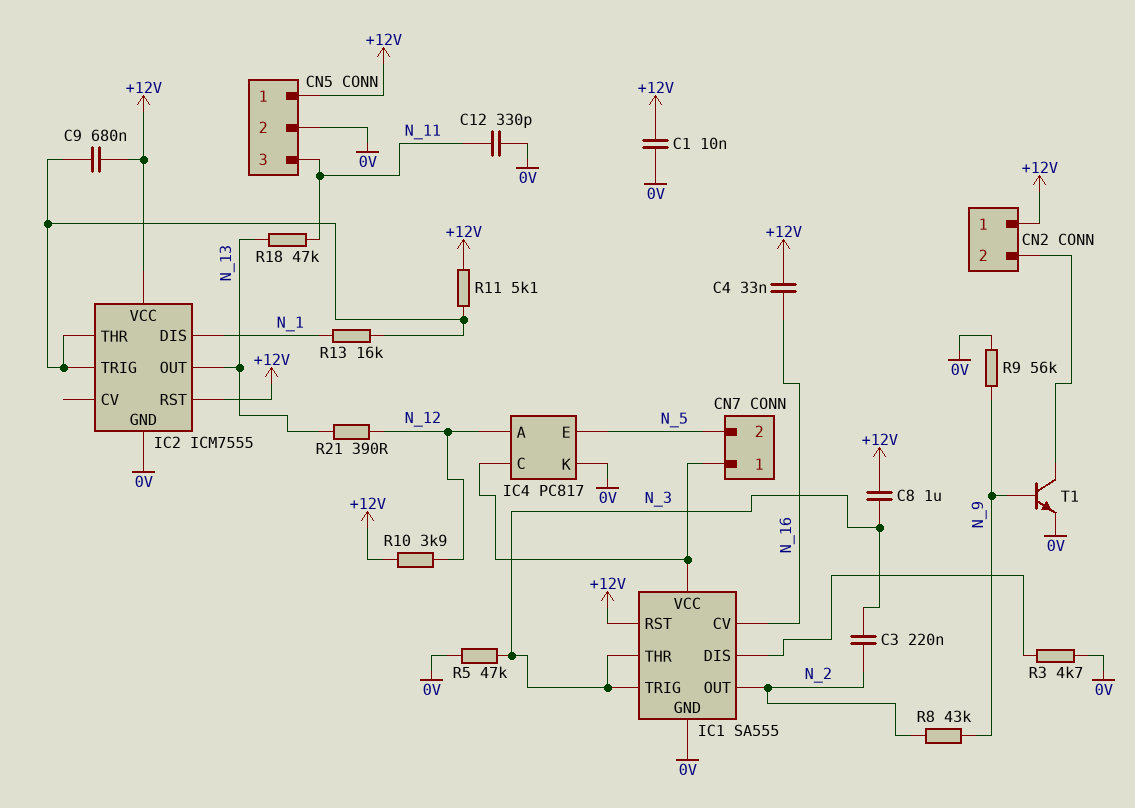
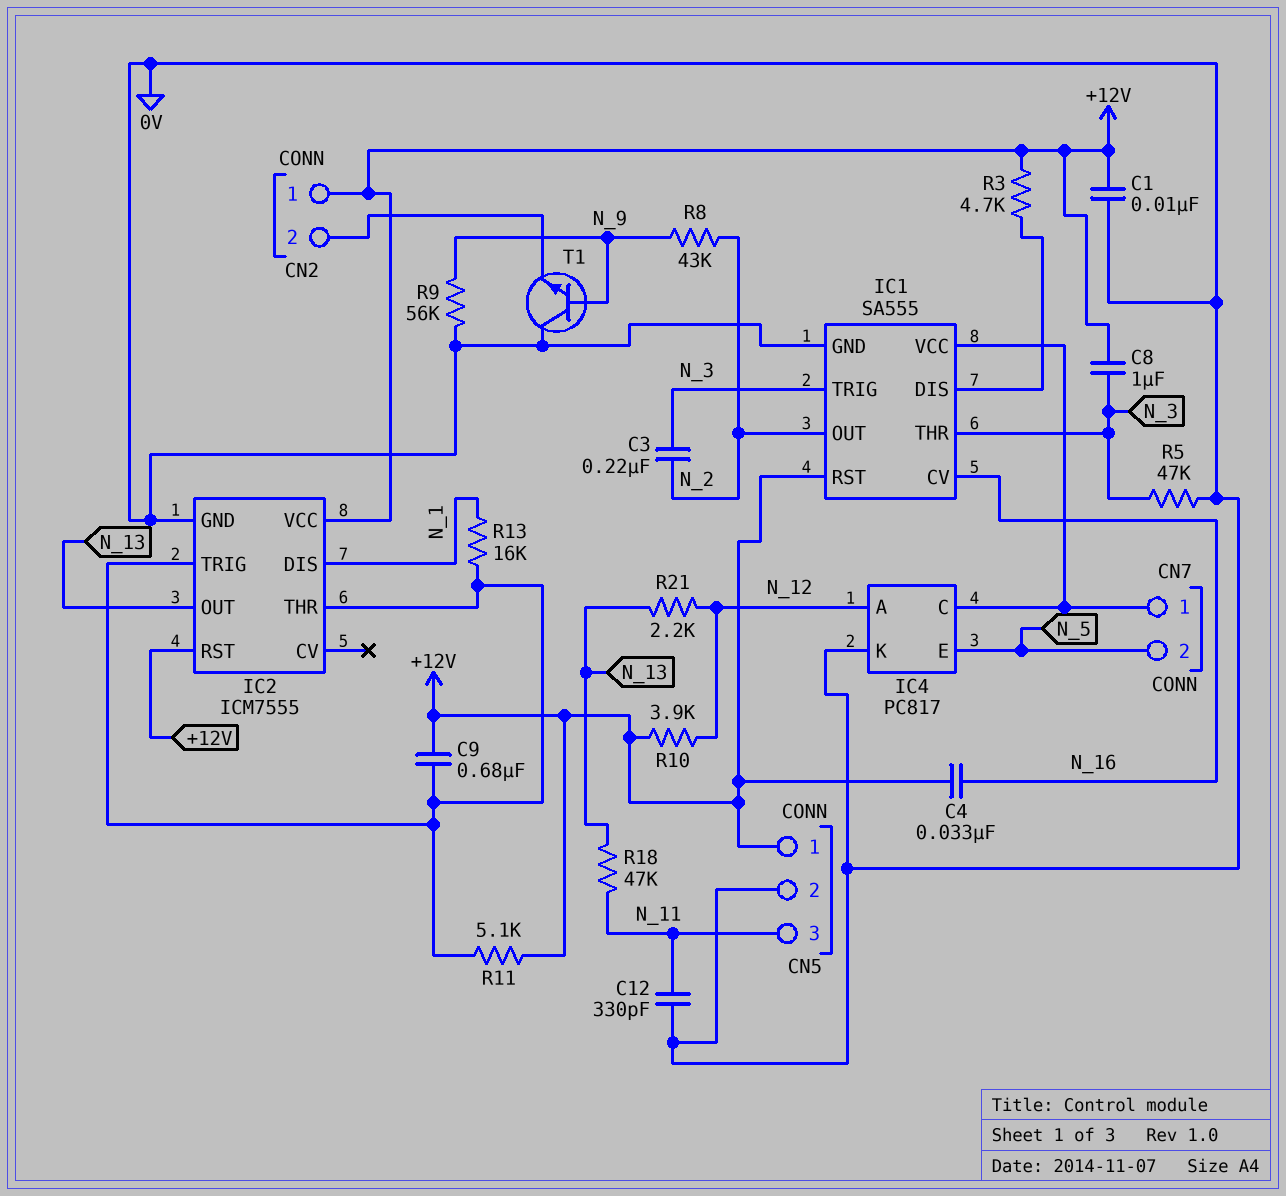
R3: 4.7k (0V, IC1/DIS) -> 4.7k (+12V, IC1/DIS)
R21: 390 (N_12, N_13) -> 2.2k (N_12, N_13)
T1: NPN (B N_9, C CN2/2, E 0V) -> NPN (B N_9, C 0V, E CN2/2)

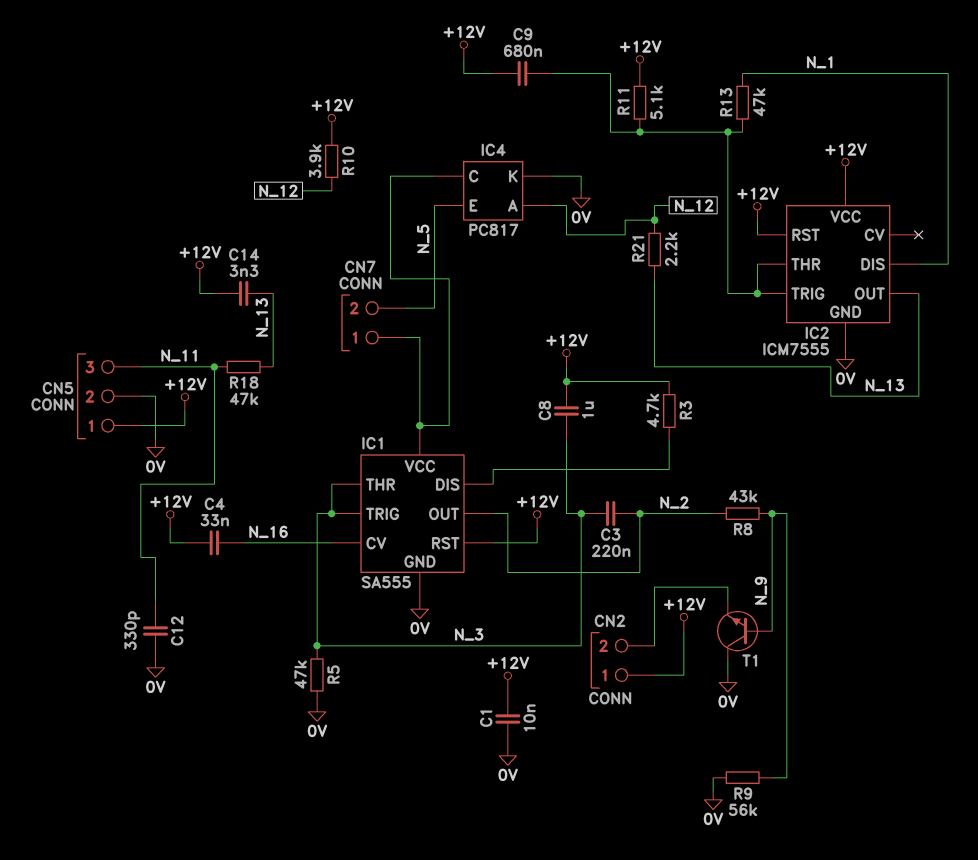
C14: none -> 3.3nF (+12V, N_13)
R13: 16k (IC2/THR, N_1) -> 47k (IC2/THR, N_1)

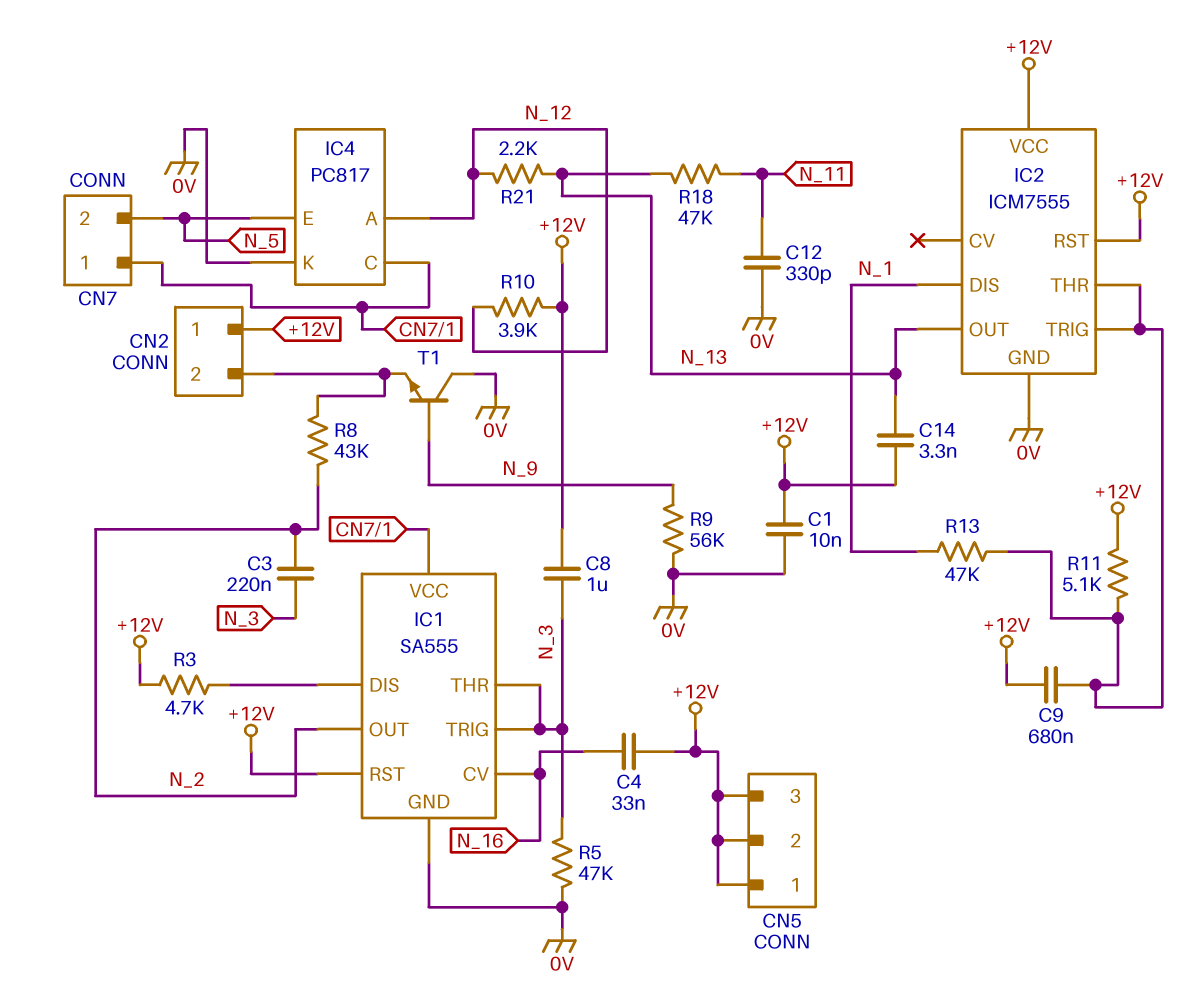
CN5 pin 2: 0V -> +12V
CN5 pin 3: N_11 -> +12V
R8: 43k (N_2, N_9) -> 43k (CN2/2, N_2)

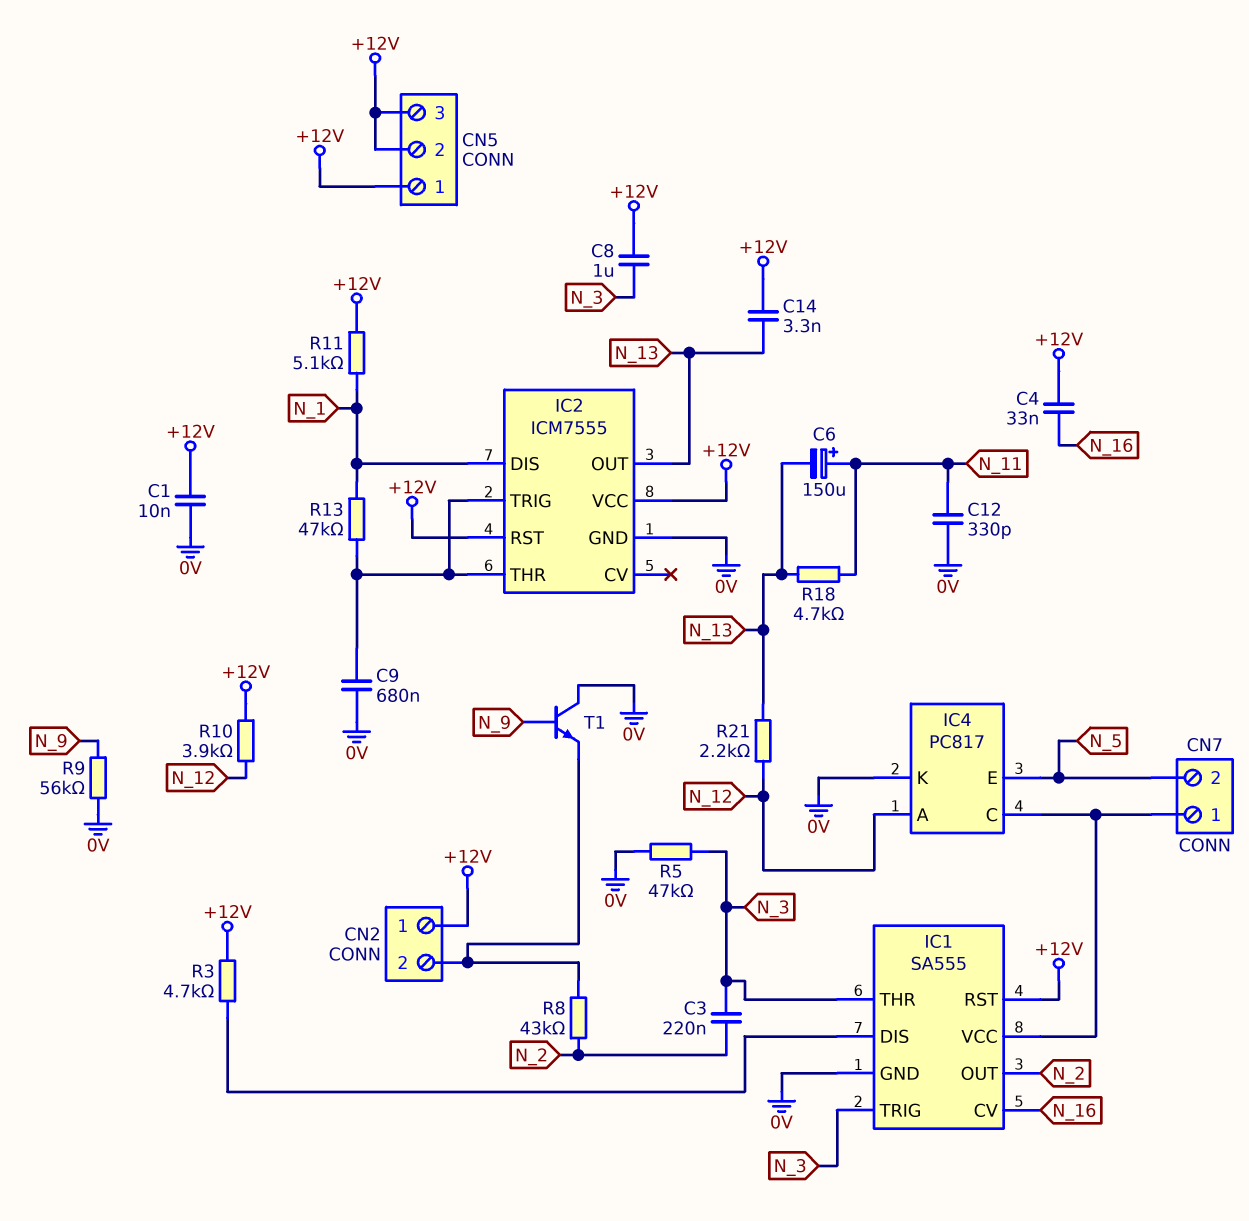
C6: none -> 150uF (plus N_11, minus N_13)
C9: 680nF (+12V, IC2/THR) -> 680nF (0V, IC2/THR)
R11: 5.1k (+12V, IC2/THR) -> 5.1k (+12V, N_1)
R18: 47k (N_11, N_13) -> 4.7k (N_11, N_13)

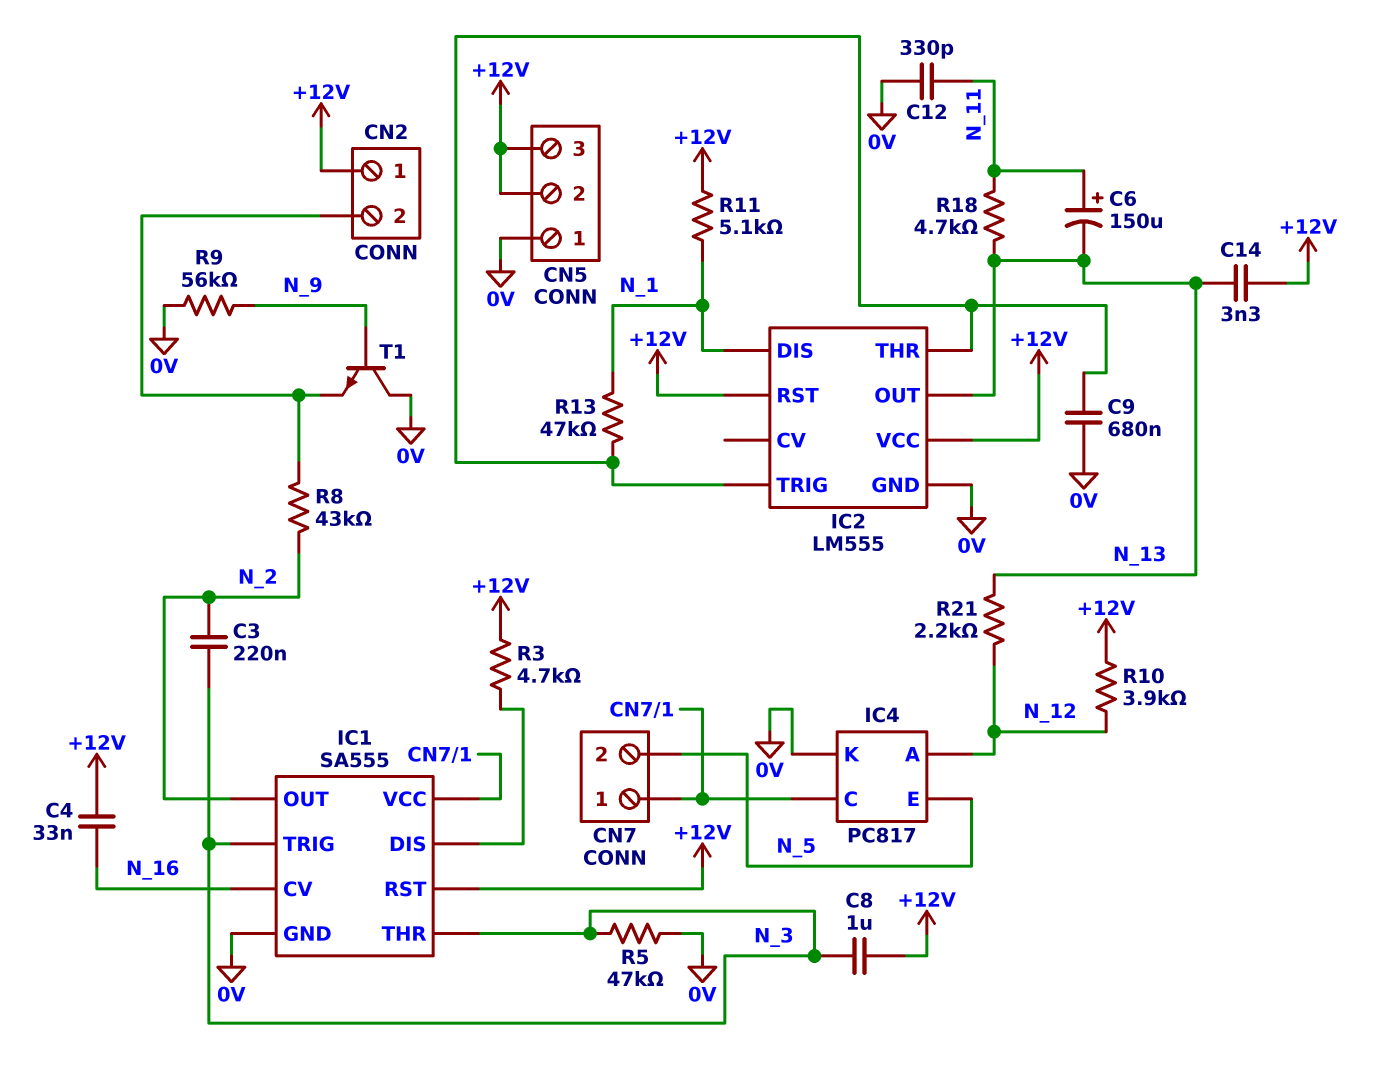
C1: 10nF (+12V, 0V) -> none
CN5 pin 1: +12V -> 0V
IC2: ICM7555 -> LM555

